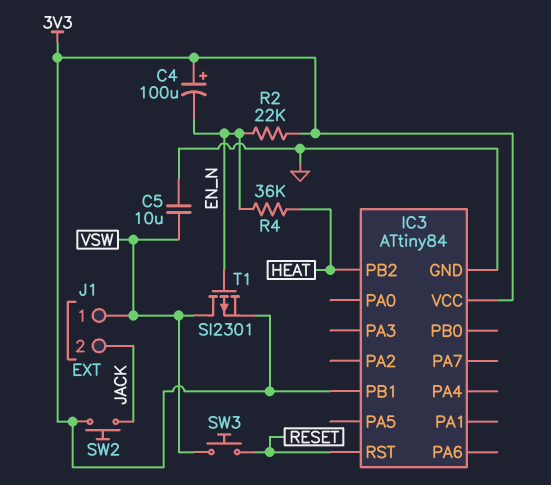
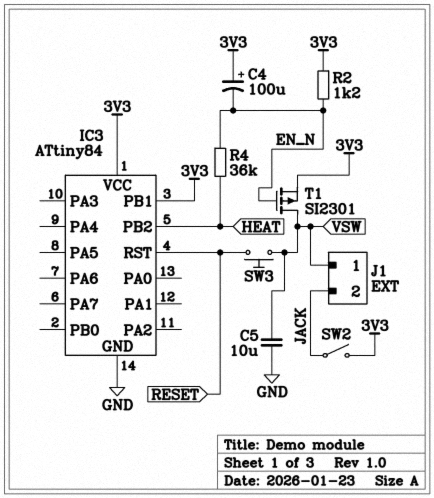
R2: 22k (3V3, EN_N) -> 1.2k (3V3, EN_N)
SW2: button (3V3, JACK) -> switch (3V3, JACK)

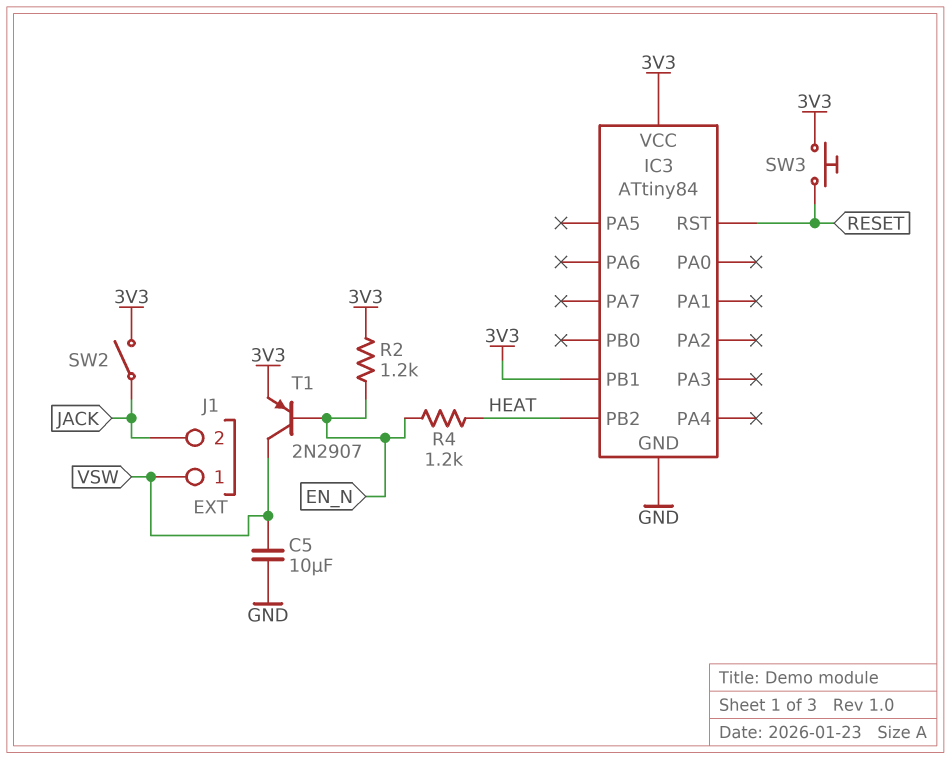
C4: 100uF (plus 3V3, minus EN_N) -> none
R4: 36k (EN_N, HEAT) -> 1.2k (EN_N, HEAT)
SW3: button (RESET, VSW) -> button (3V3, RESET)
T1: PMOS SI2301 (G EN_N, D VSW, S 3V3) -> PNP 2N2907 (B EN_N, C VSW, E 3V3)

